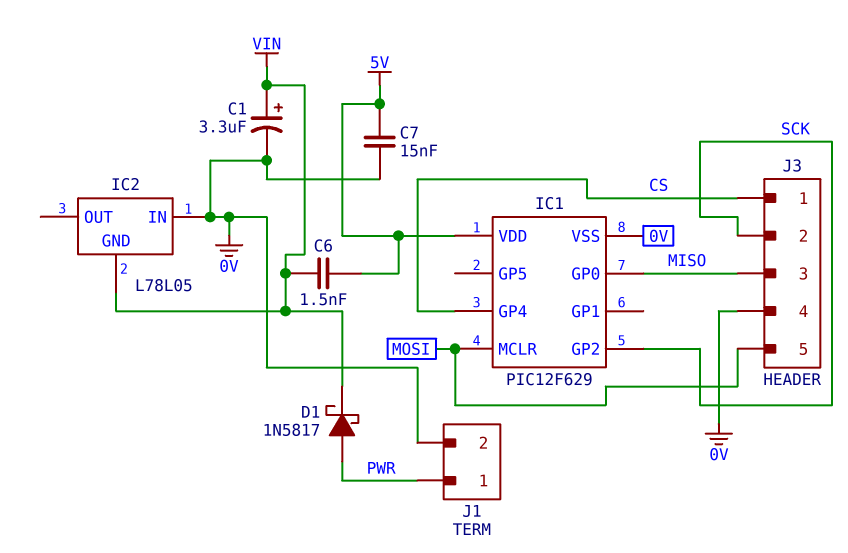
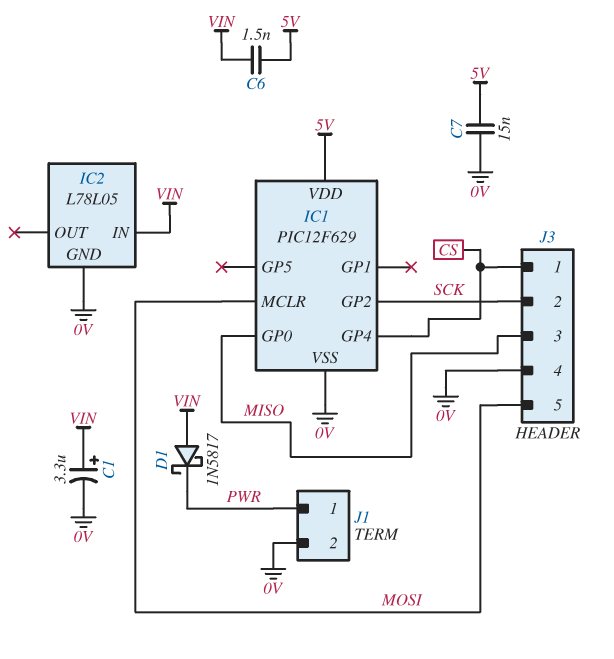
D1: schottky 1N5817 (A PWR, K VIN) -> schottky 1N5817 (A VIN, K PWR)
IC2 pin GND: VIN -> 0V
IC2 pin IN: 0V -> VIN

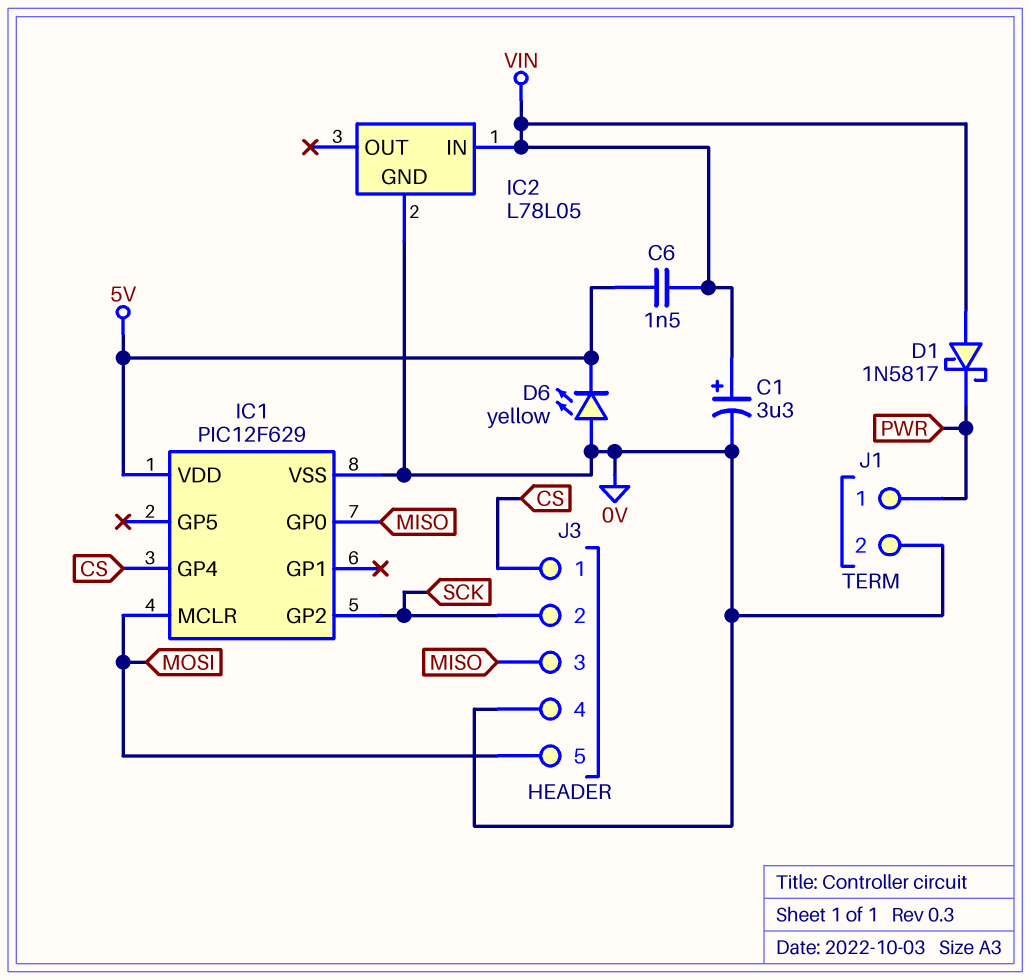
C7: 15nF (0V, 5V) -> none
D6: none -> LED yellow (A 0V, K 5V)

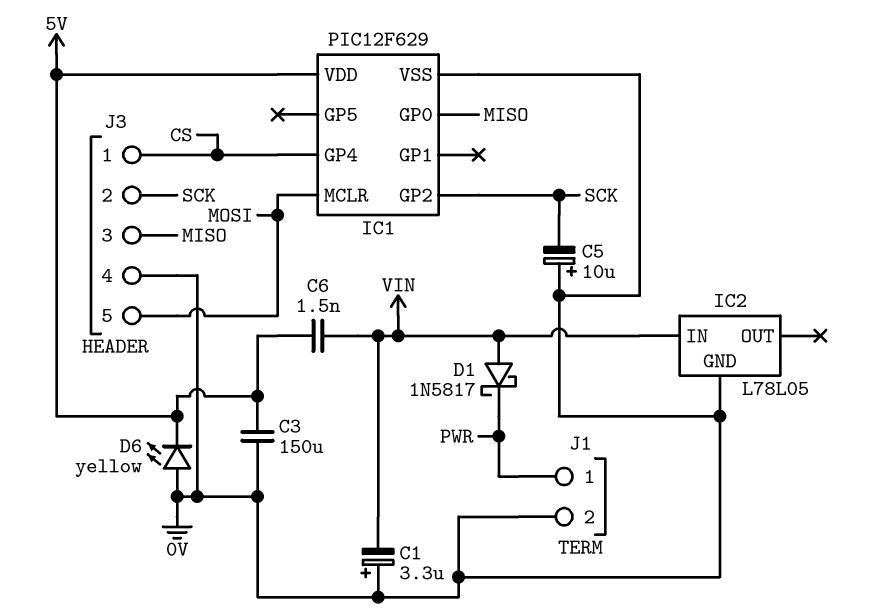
C1: 3.3uF (plus VIN, minus 0V) -> 3.3uF (plus 0V, minus VIN)
C3: none -> 150uF (0V, 5V)
C5: none -> 10uF (plus 0V, minus SCK)

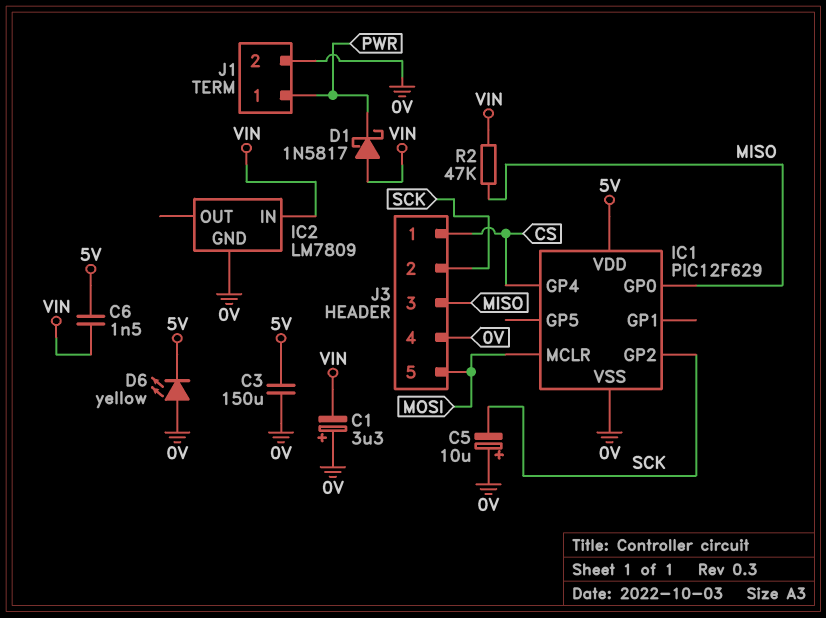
IC2: L78L05 -> LM7809
R2: none -> 47k (MISO, VIN)

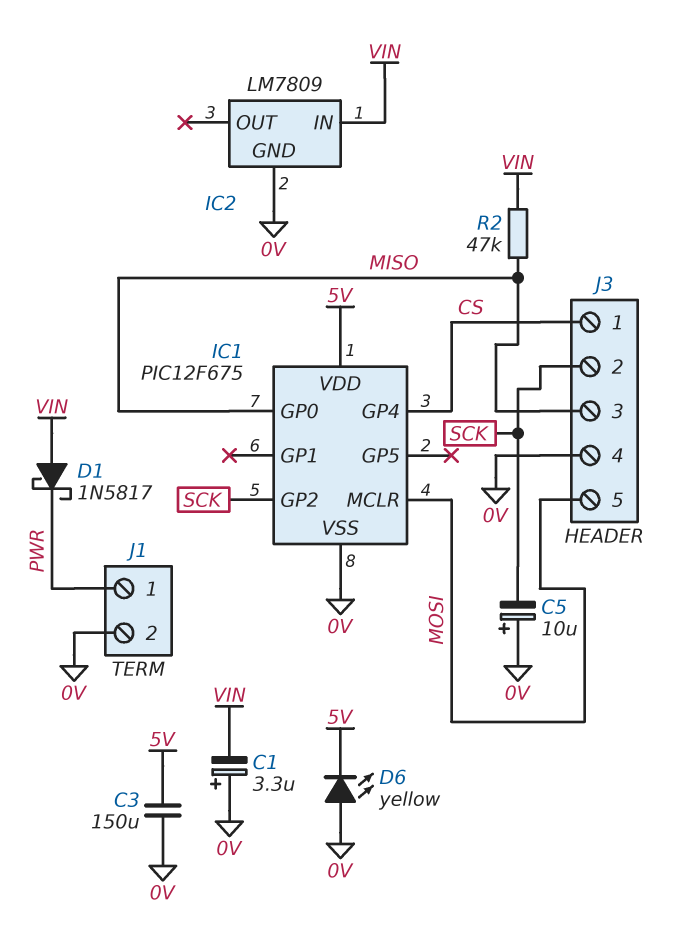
C6: 1.5nF (5V, VIN) -> none
IC1: PIC12F629 -> PIC12F675

